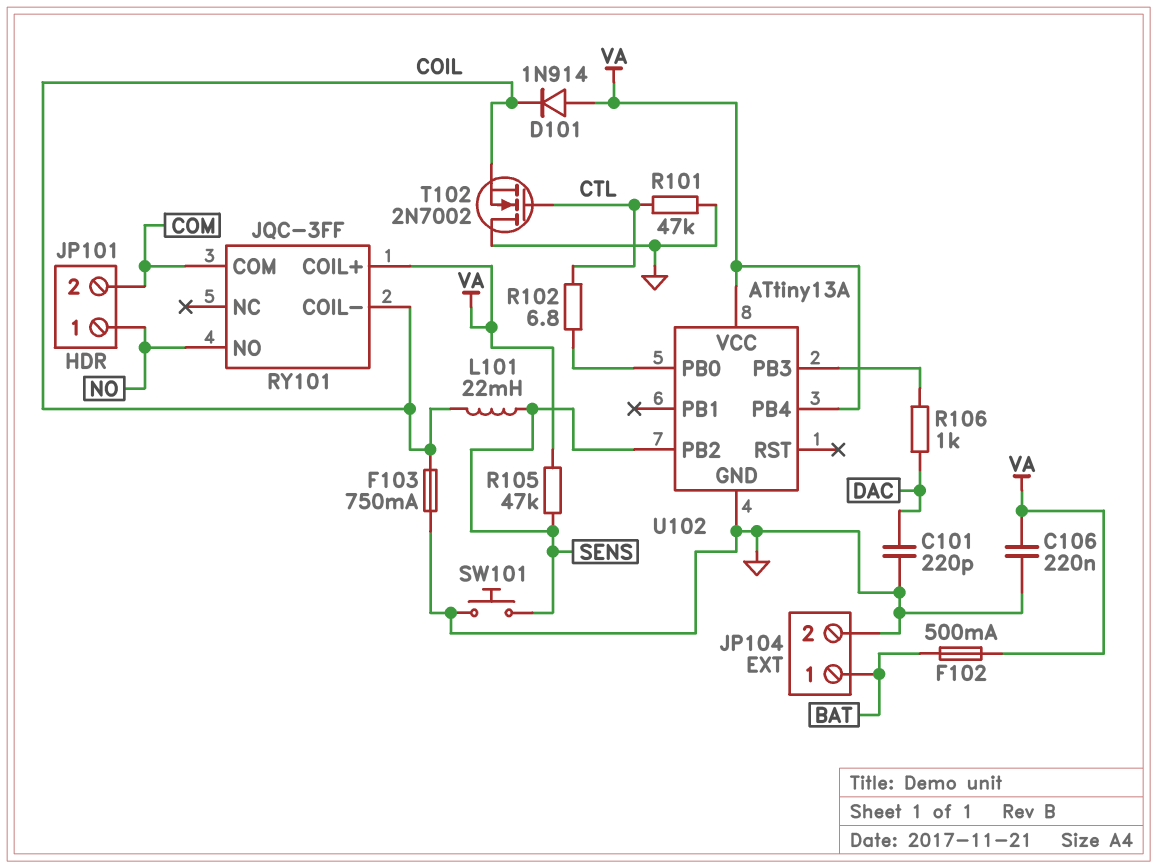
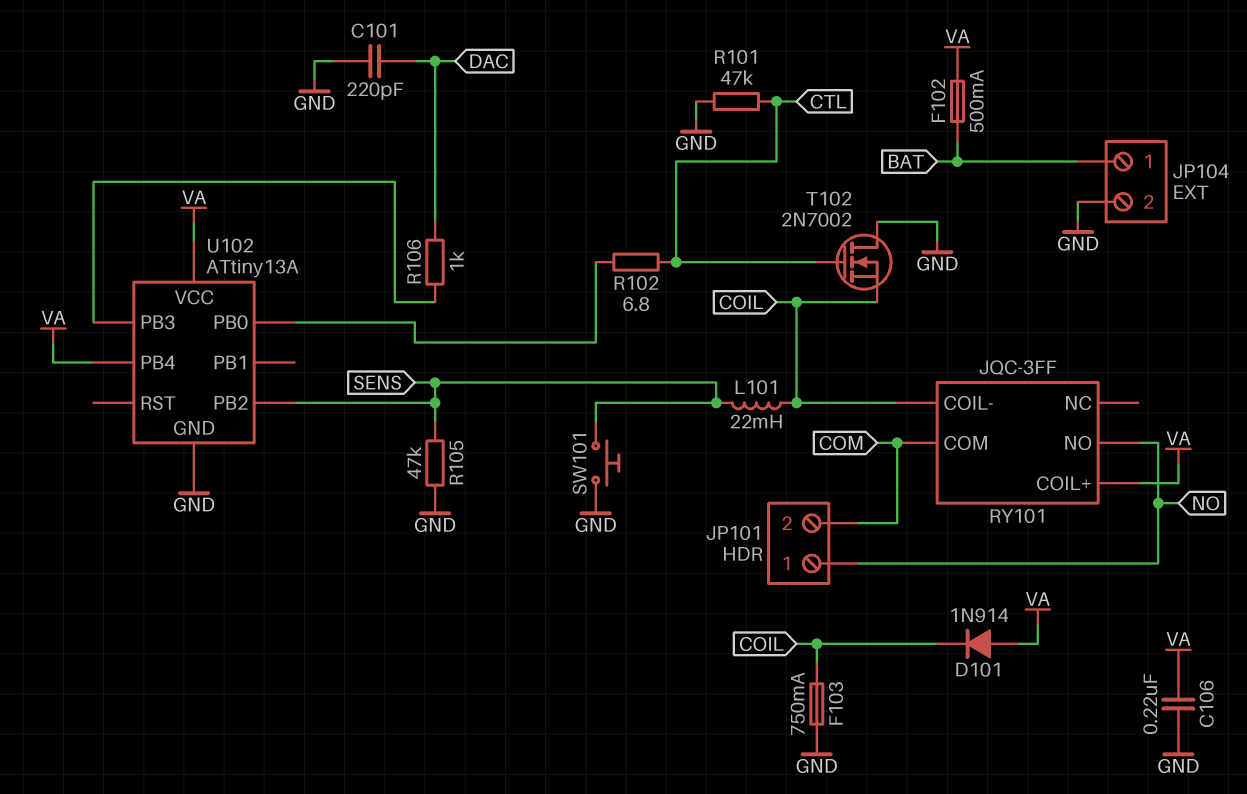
R105: 47k (SENS, VA) -> 47k (GND, SENS)

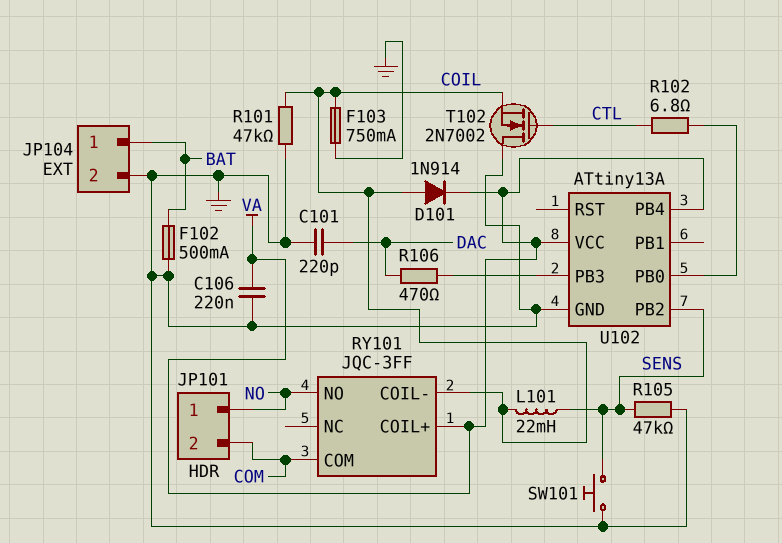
D101: diode 1N914 (A VA, K COIL) -> diode 1N914 (A COIL, K VA)
F102: 500mA (BAT, VA) -> 500mA (BAT, GND)
R101: 47k (CTL, GND) -> 47k (COIL, GND)
R106: 1k (DAC, U102/PB3) -> 470 (DAC, U102/PB3)

